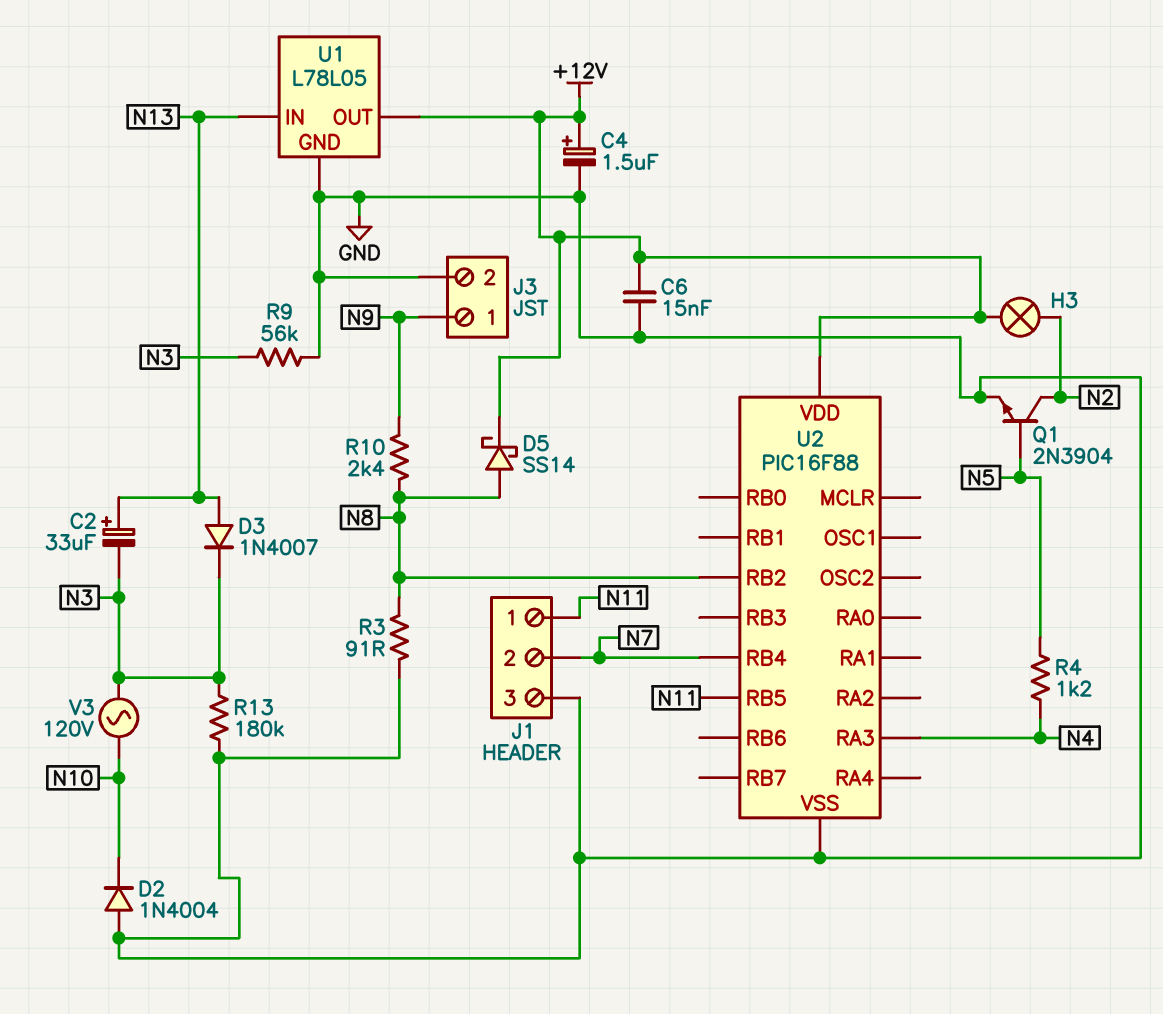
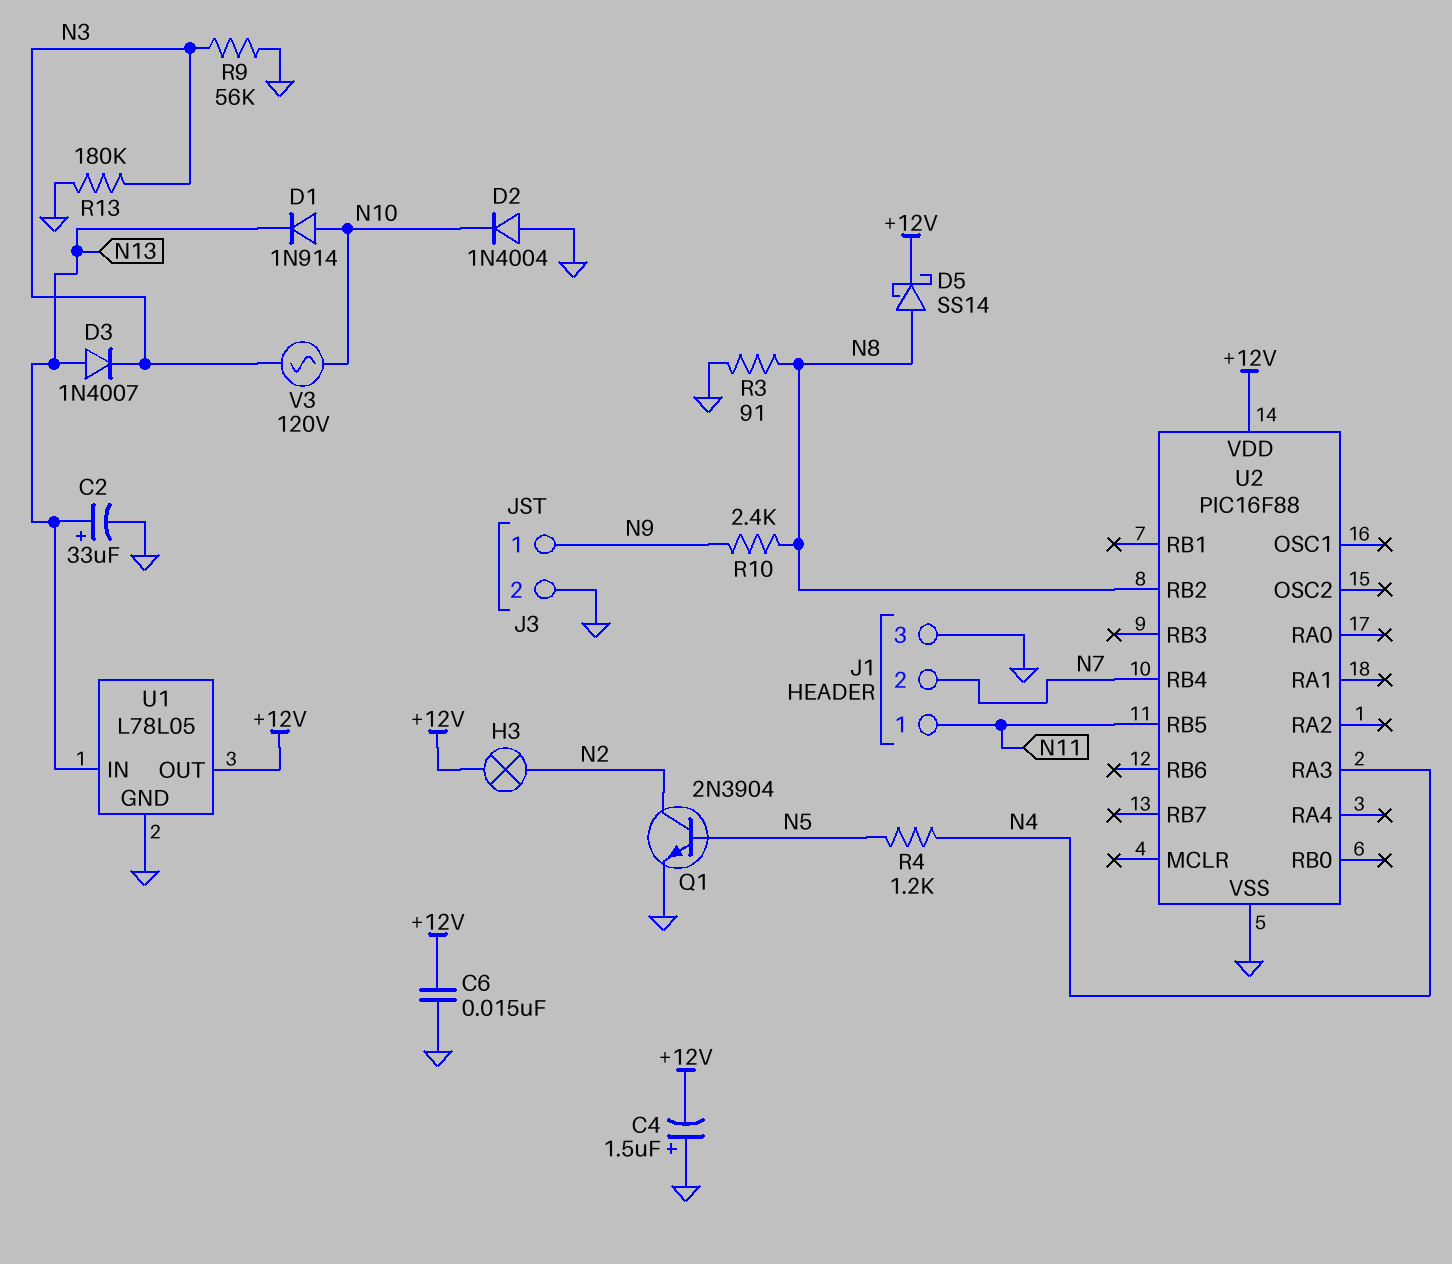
C2: 33uF (plus N13, minus N3) -> 33uF (plus N13, minus GND)
C4: 1.5uF (plus +12V, minus GND) -> 1.5uF (plus GND, minus +12V)
D1: none -> diode 1N914 (A N10, K N13)

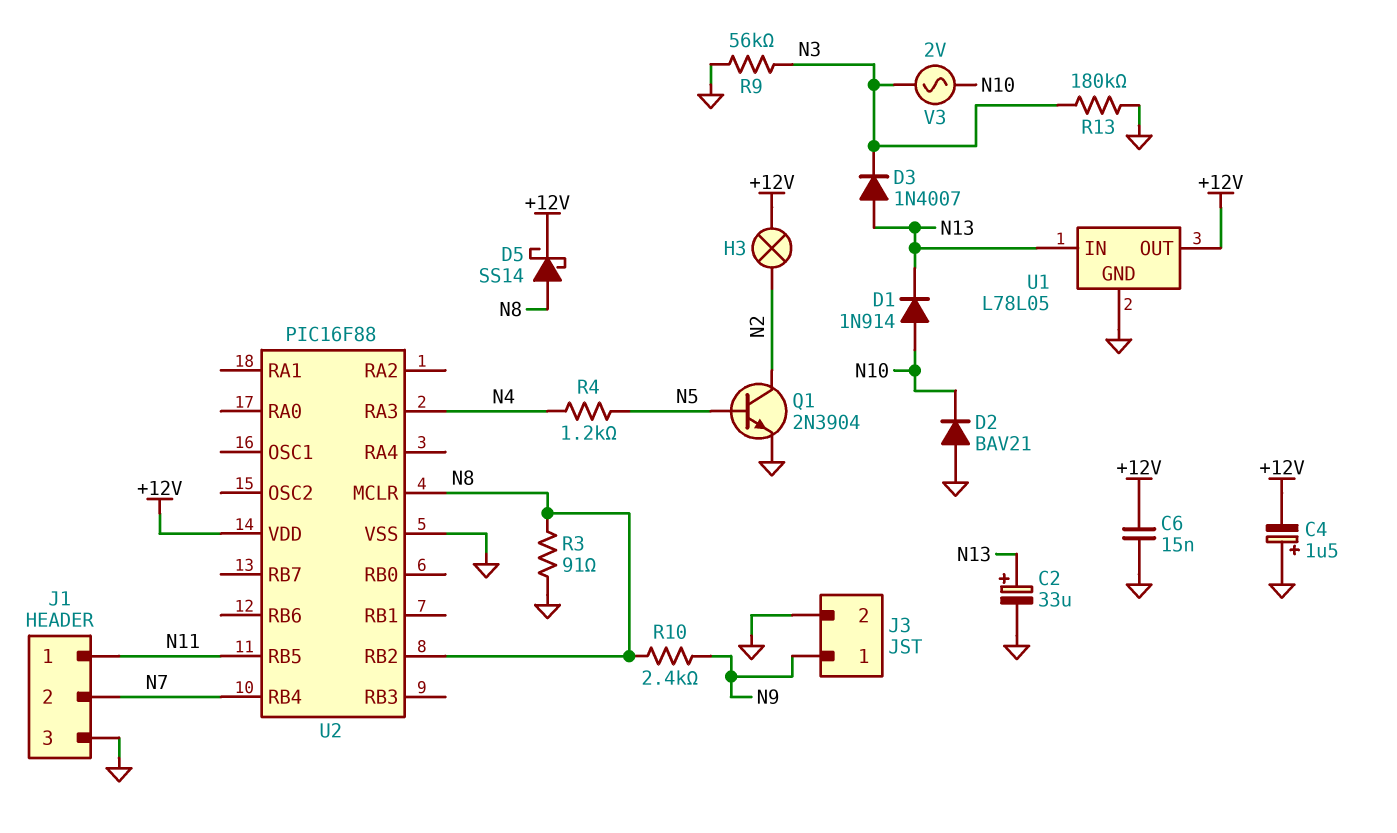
D2: diode 1N4004 (A GND, K N10) -> diode BAV21 (A GND, K N10)
U2 pin MCLR: none -> N8
V3: AC 120V (N3, N10) -> AC 2V (N3, N10)

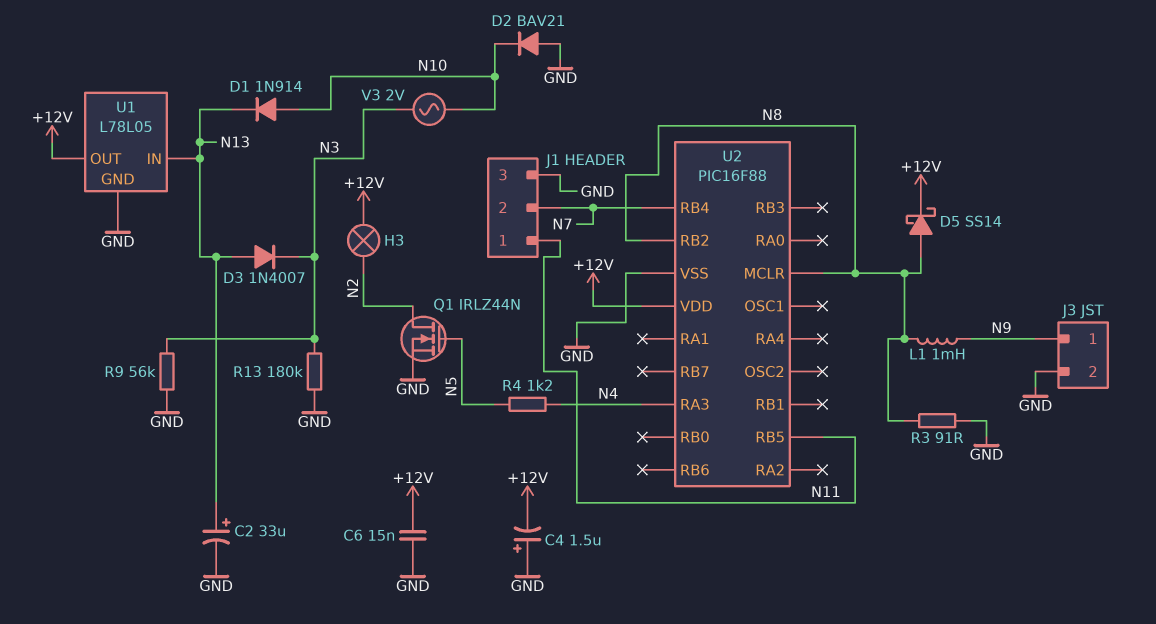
L1: none -> 1mH (N8, N9)
Q1: NPN 2N3904 (B N5, C N2, E GND) -> NMOS IRLZ44N (G N5, D N2, S GND)
R10: 2.4k (N8, N9) -> none

